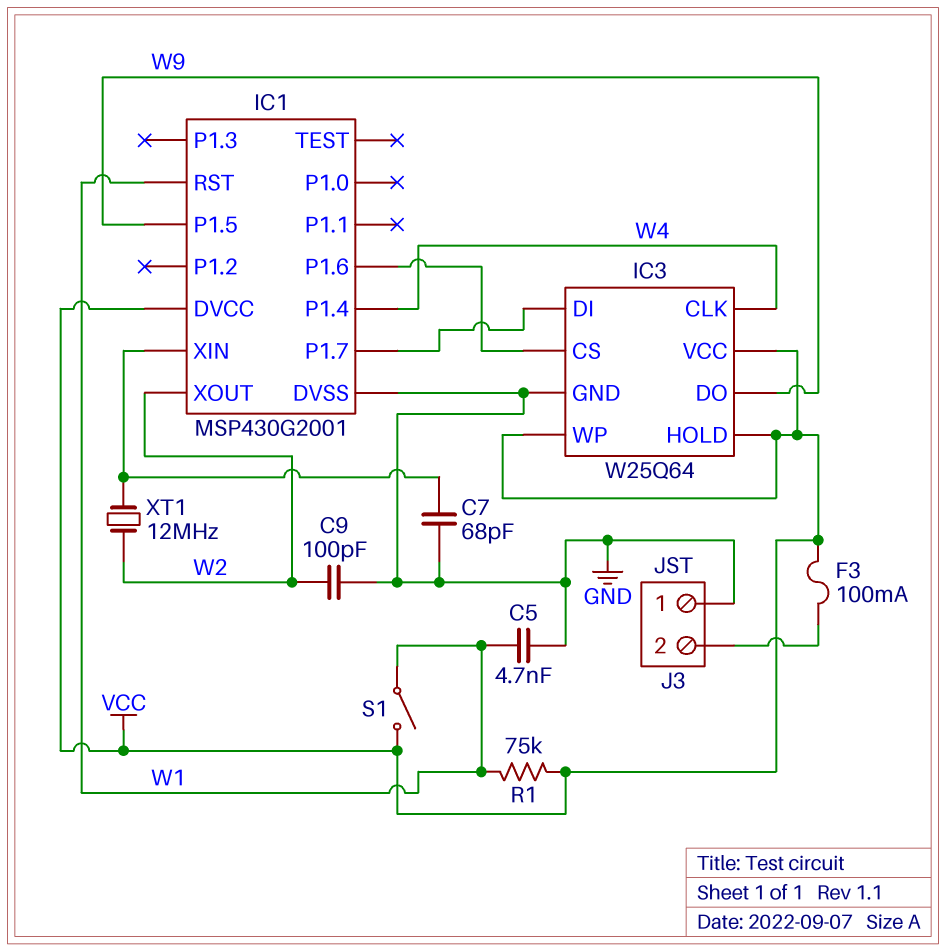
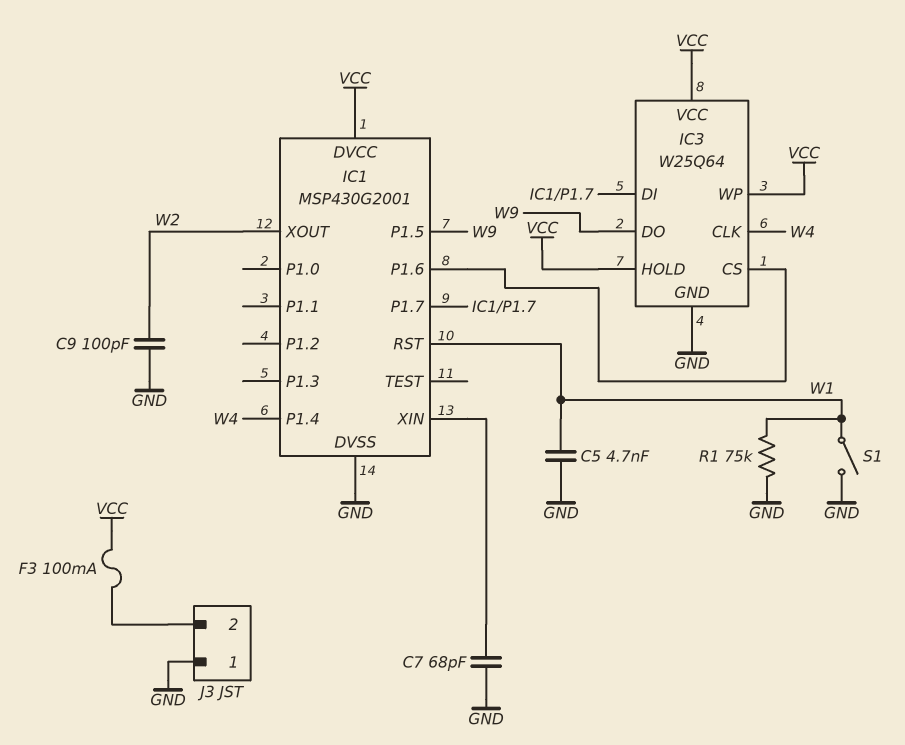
R1: 75k (VCC, W1) -> 75k (GND, W1)
S1: switch (VCC, W1) -> switch (GND, W1)
XT1: 12MHz (IC1/XIN, W2) -> none

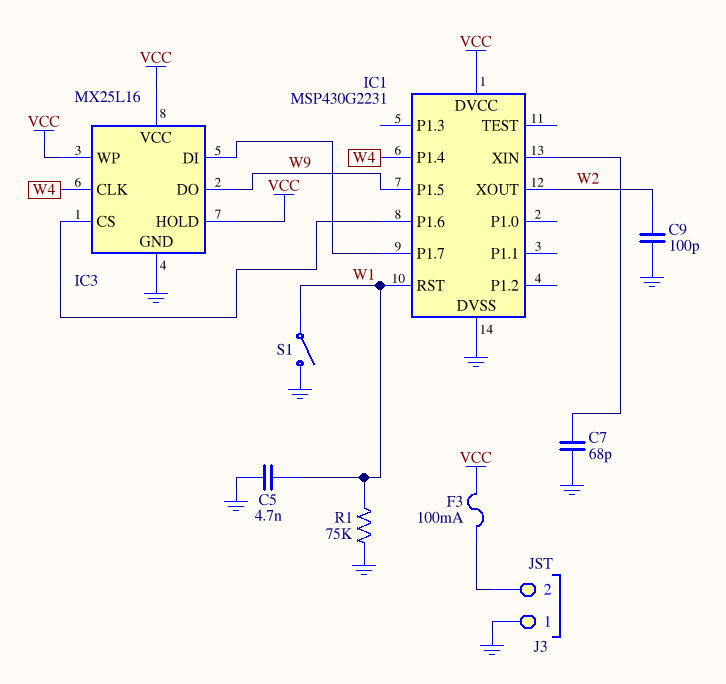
IC1: MSP430G2001 -> MSP430G2231
IC3: W25Q64 -> MX25L16

